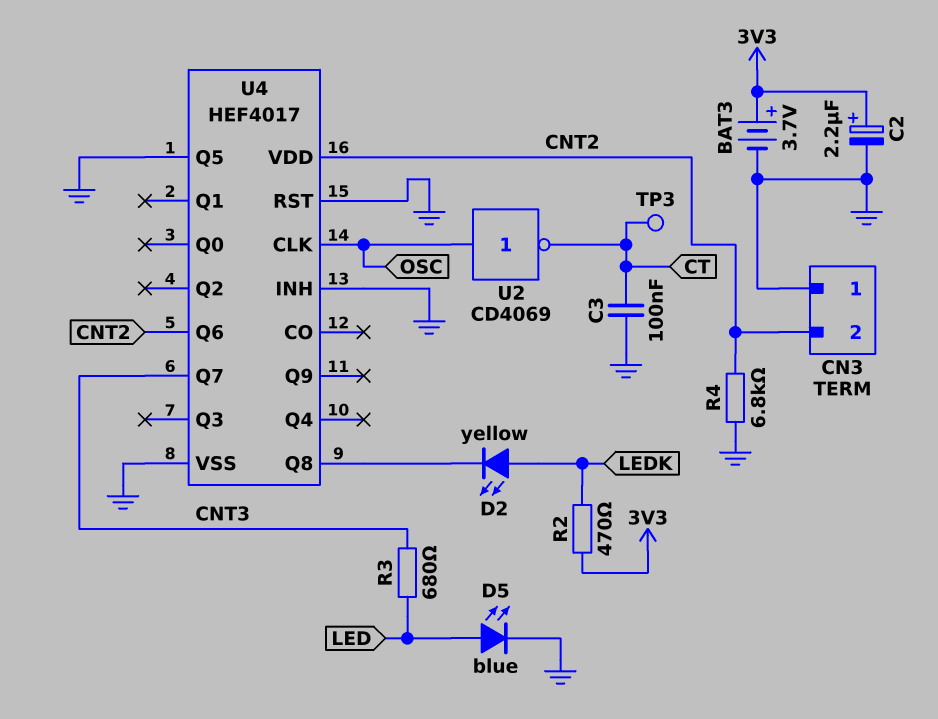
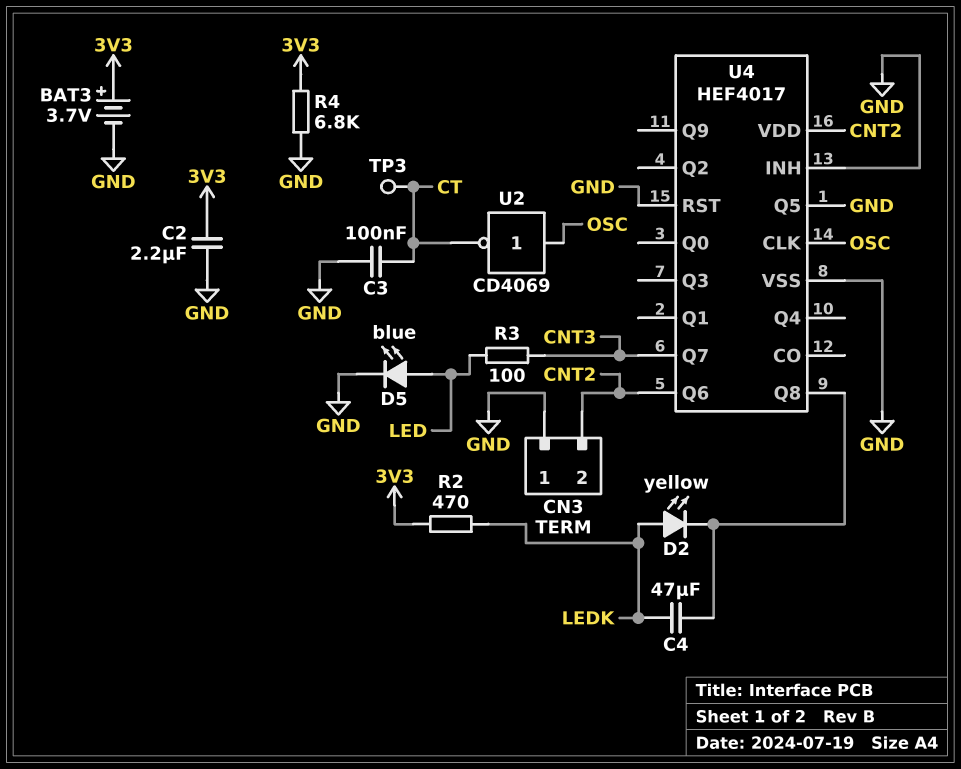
C2: 2.2uF (plus 3V3, minus GND) -> 2.2uF (3V3, GND)
C4: none -> 47uF (LEDK, U4/Q8)
R3: 680 (CNT3, LED) -> 100 (CNT3, LED)
R4: 6.8k (CNT2, GND) -> 6.8k (3V3, GND)

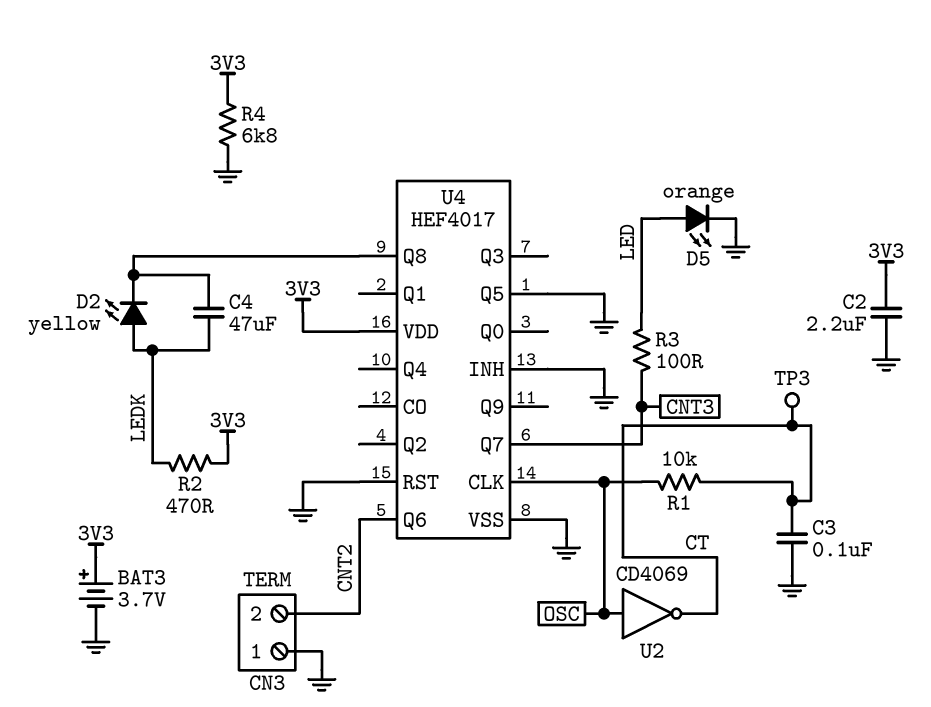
D5: LED blue (A LED, K GND) -> LED orange (A LED, K GND)
R1: none -> 10k (CT, OSC)
U4 pin VDD: CNT2 -> 3V3

